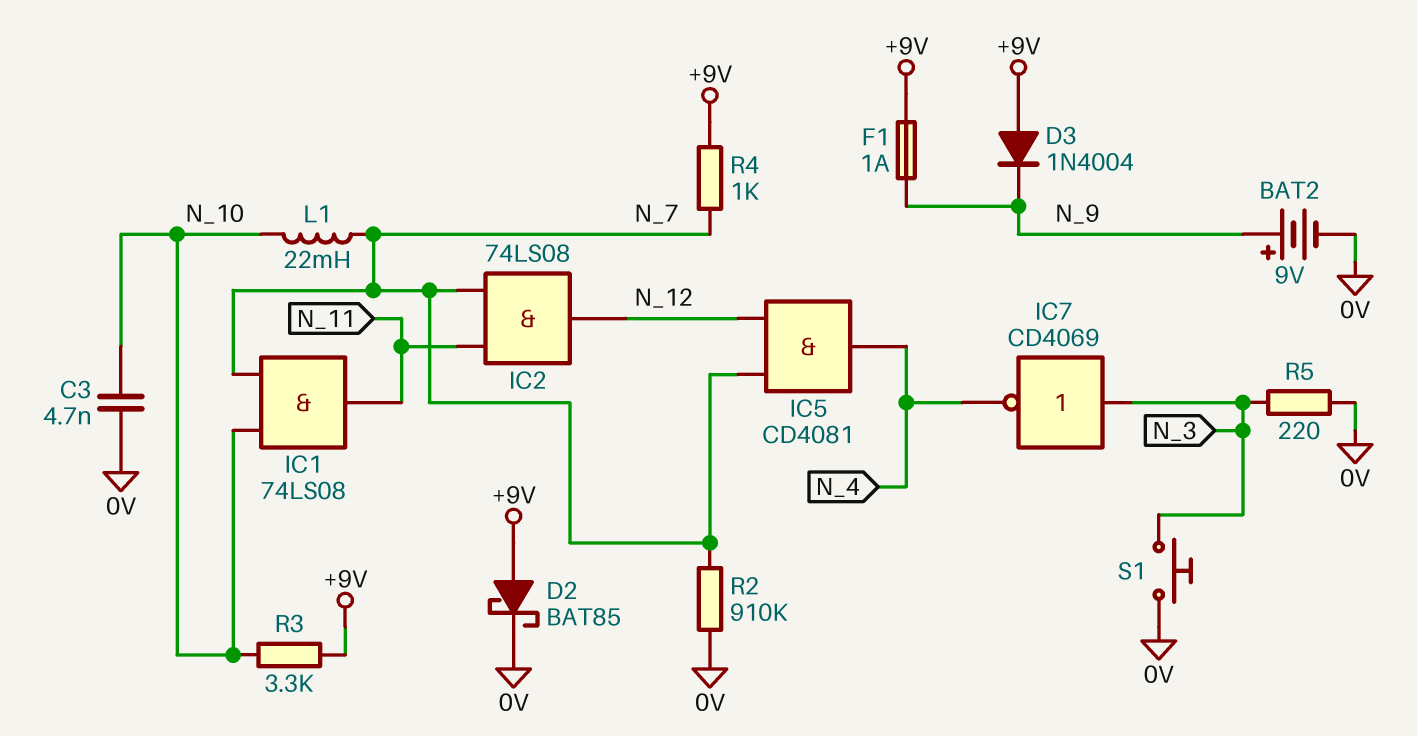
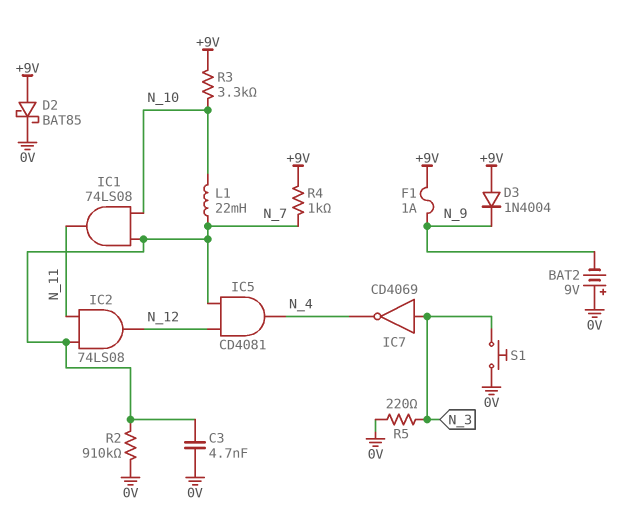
BAT2: 9V (plus N_9, minus 0V) -> 9V (plus 0V, minus N_9)
C3: 4.7nF (0V, N_10) -> 4.7nF (0V, N_7)

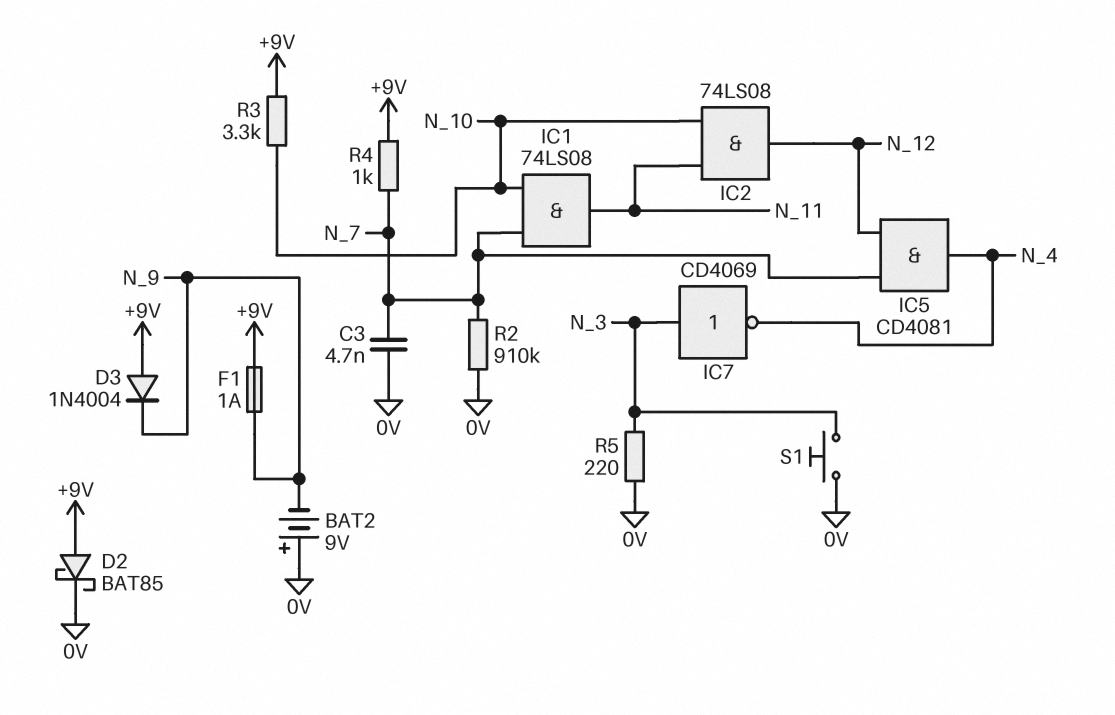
IC2: AND 74LS08 (in N_7, in N_11, out N_12) -> AND 74LS08 (in N_10, in N_11, out N_12)
L1: 22mH (N_7, N_10) -> none

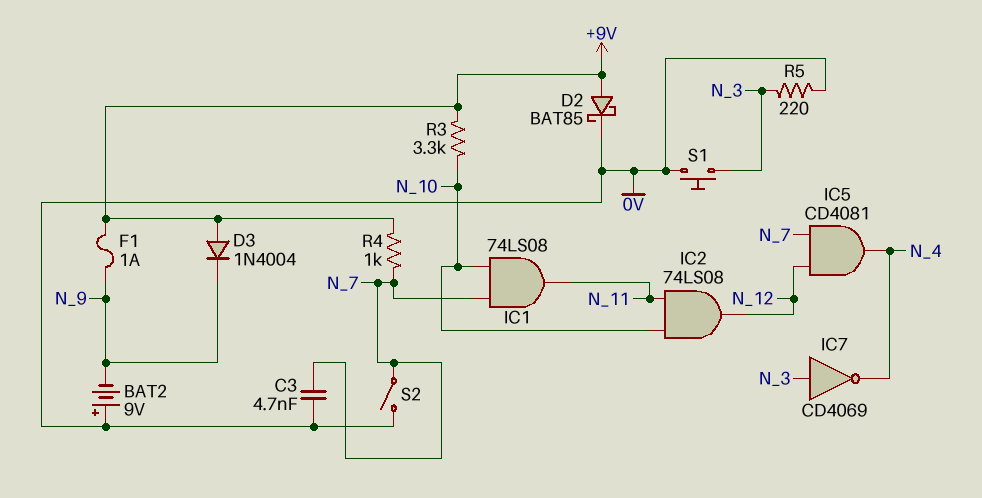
R2: 910k (0V, N_7) -> none
S2: none -> switch (0V, N_7)

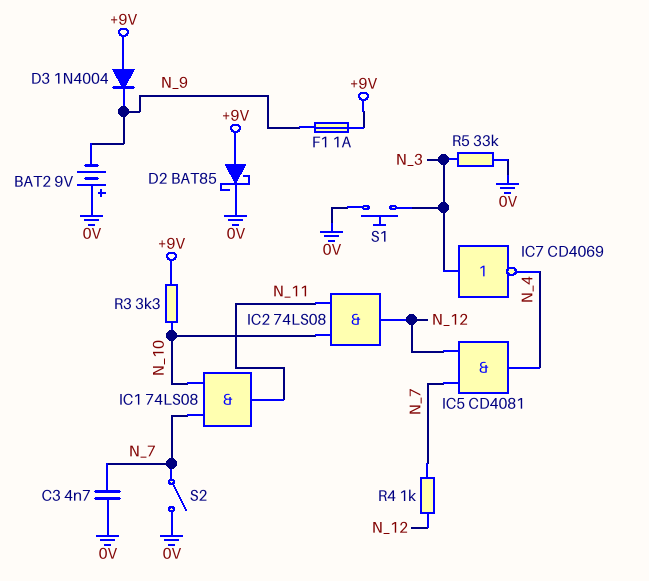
R4: 1k (+9V, N_7) -> 1k (N_7, N_12)
R5: 220 (0V, N_3) -> 33k (0V, N_3)

